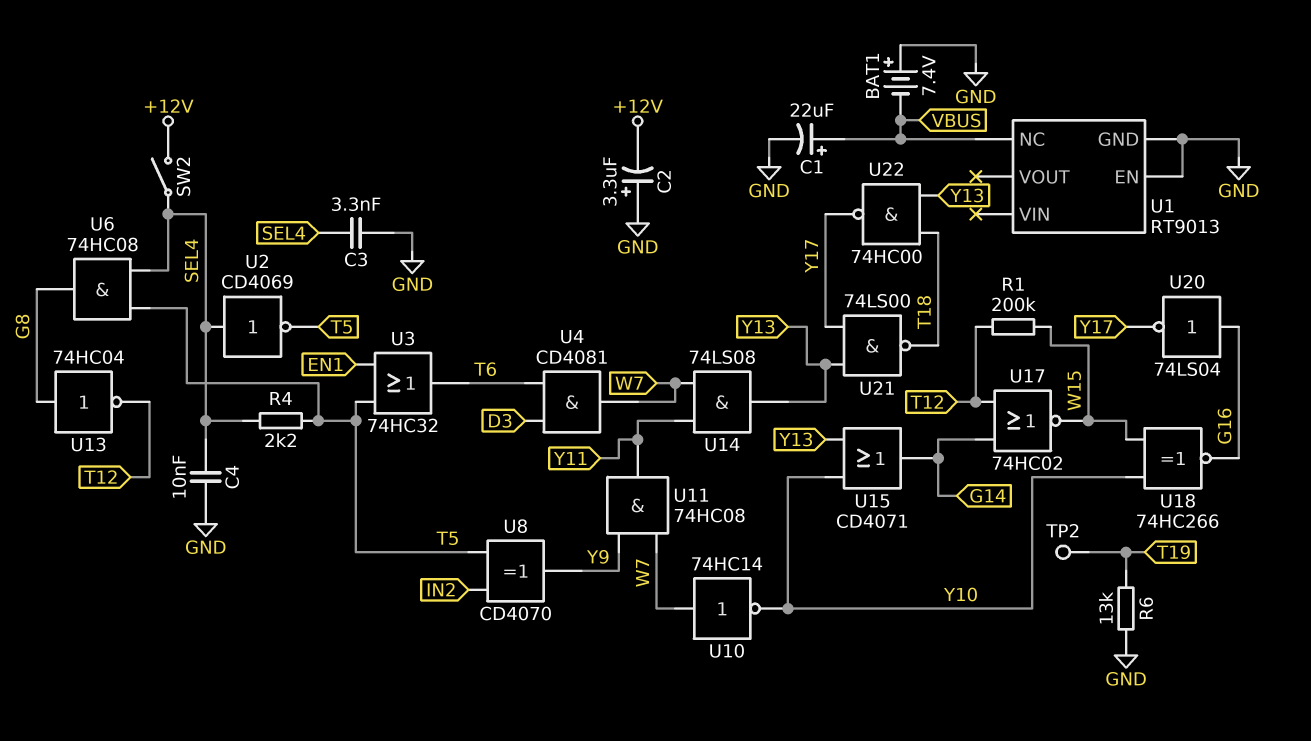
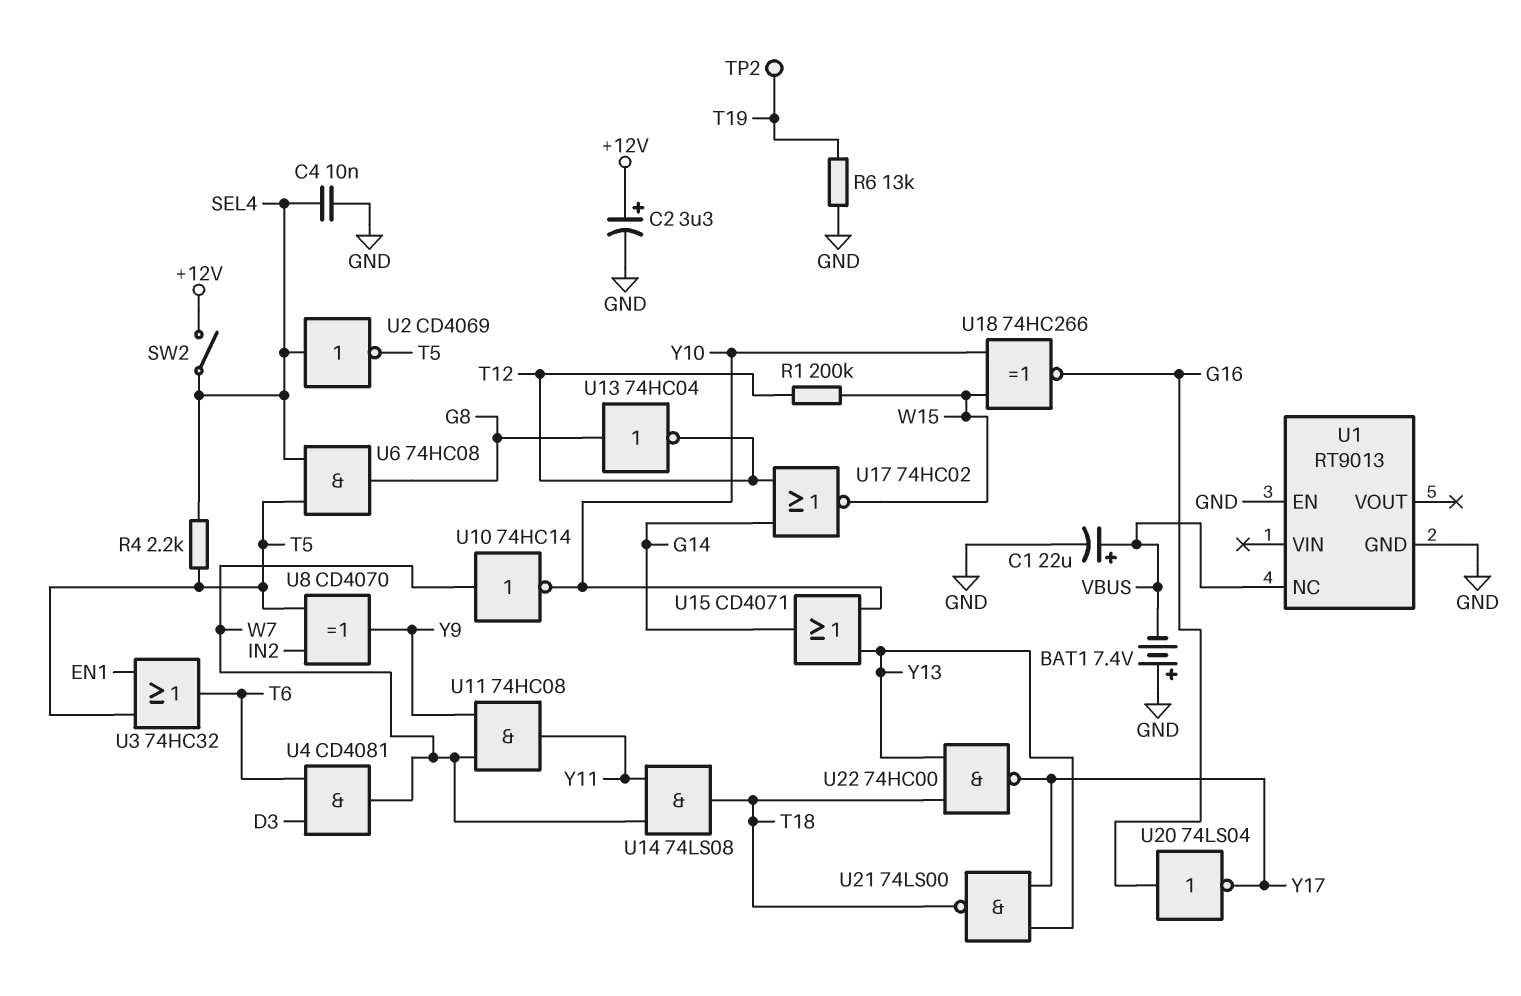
C2: 3.3uF (plus GND, minus +12V) -> 3.3uF (plus +12V, minus GND)
C3: 3.3nF (GND, SEL4) -> none
U14: AND 74LS08 (in W7, in Y11, out Y13) -> AND 74LS08 (in W7, in Y11, out T18)

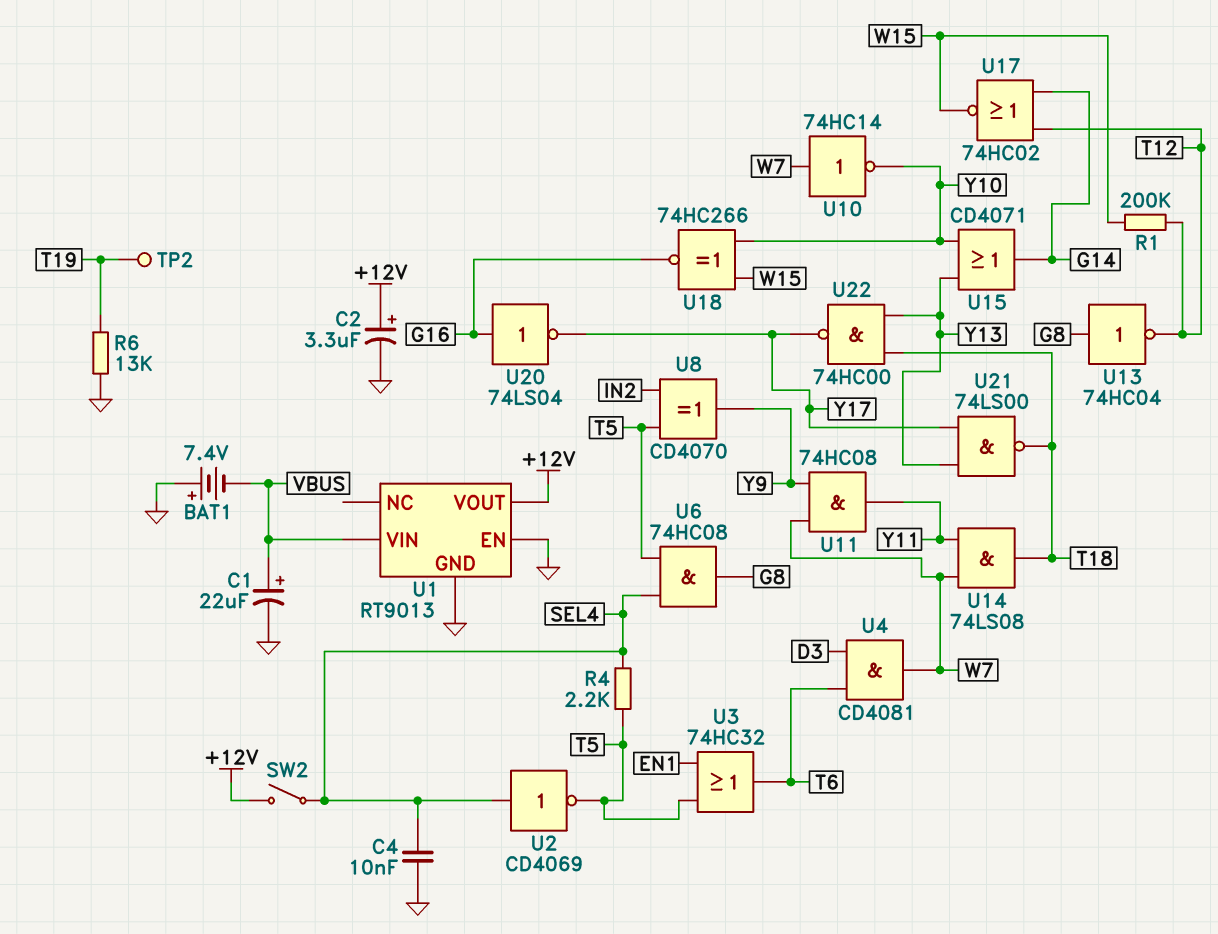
U1 pin NC: VBUS -> none
U1 pin VIN: none -> VBUS
U1 pin VOUT: none -> +12V

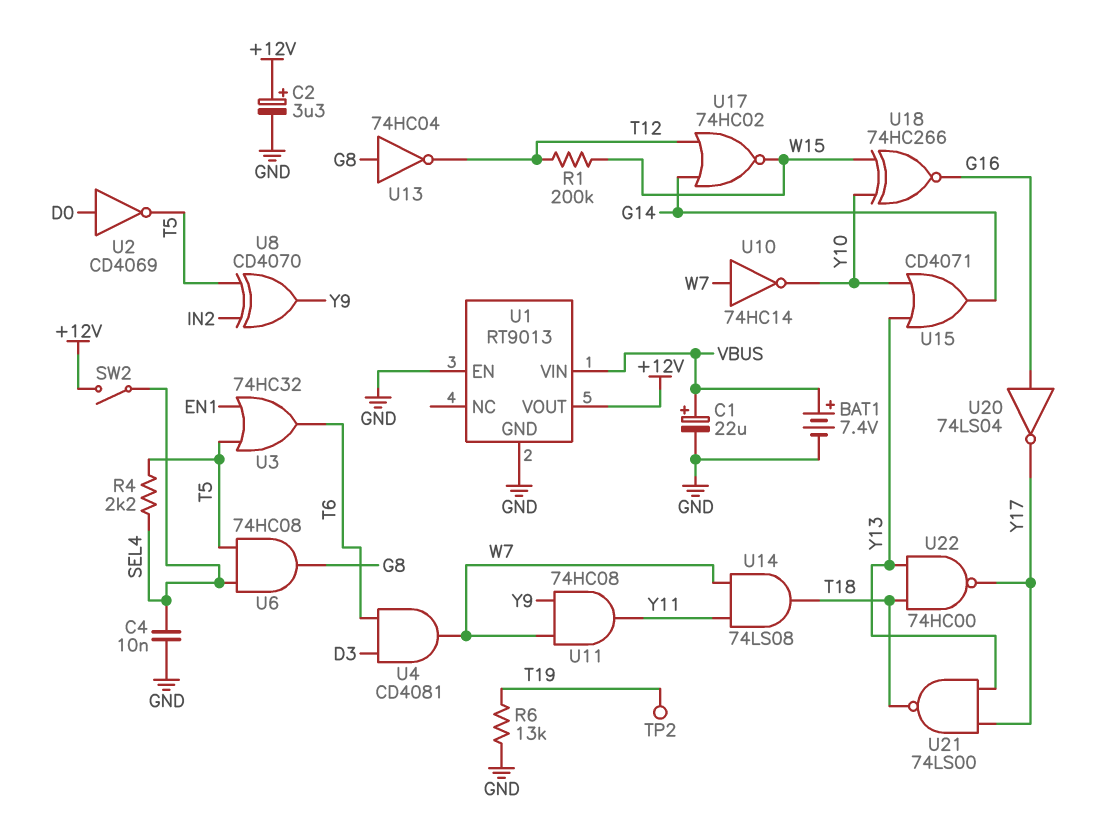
BAT1: 7.4V (plus GND, minus VBUS) -> 7.4V (plus VBUS, minus GND)
U2: NOT CD4069 (in SEL4, out T5) -> NOT CD4069 (in D0, out T5)

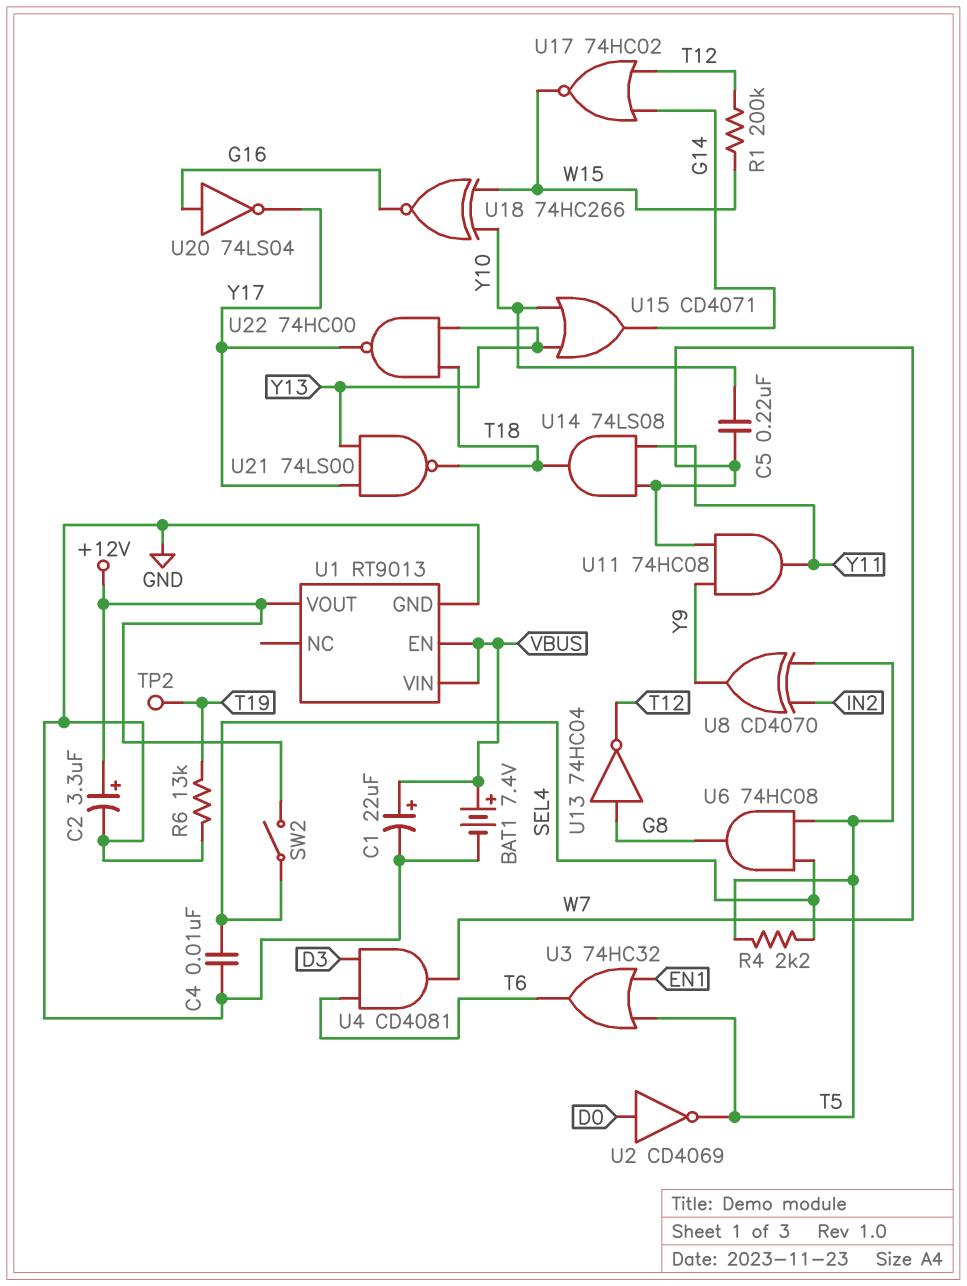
C5: none -> 220nF (W7, Y10)
U1 pin EN: GND -> VBUS
U10: NOT 74HC14 (in W7, out Y10) -> none

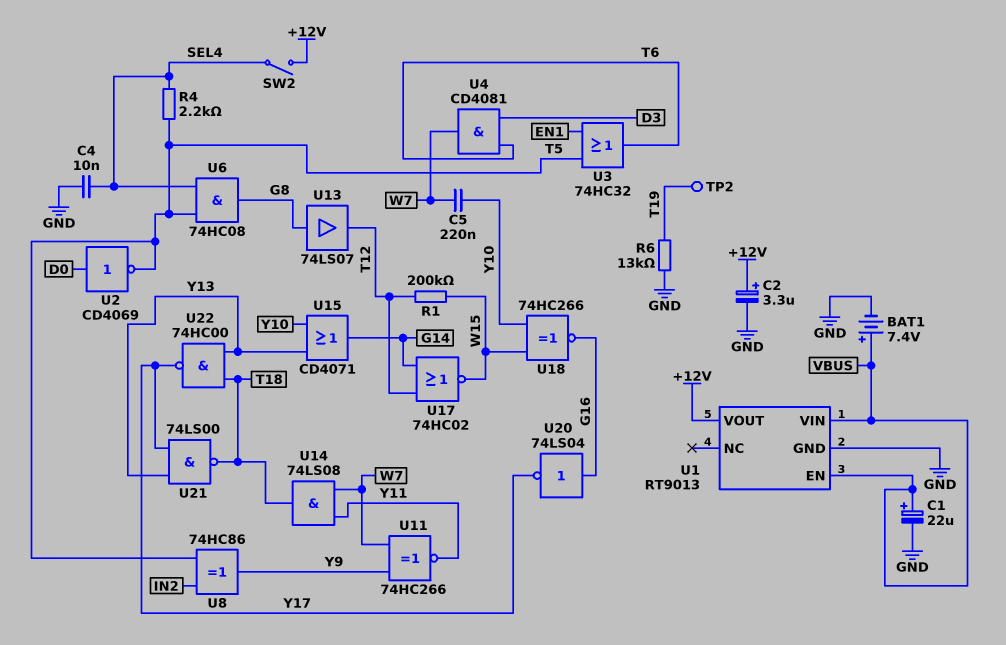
U8: XOR CD4070 (in IN2, in T5, out Y9) -> XOR 74HC86 (in IN2, in T5, out Y9)
U11: AND 74HC08 (in W7, in Y9, out Y11) -> XNOR 74HC266 (in W7, in Y9, out Y11)
U13: NOT 74HC04 (in G8, out T12) -> buffer 74LS07 (in G8, out T12)

